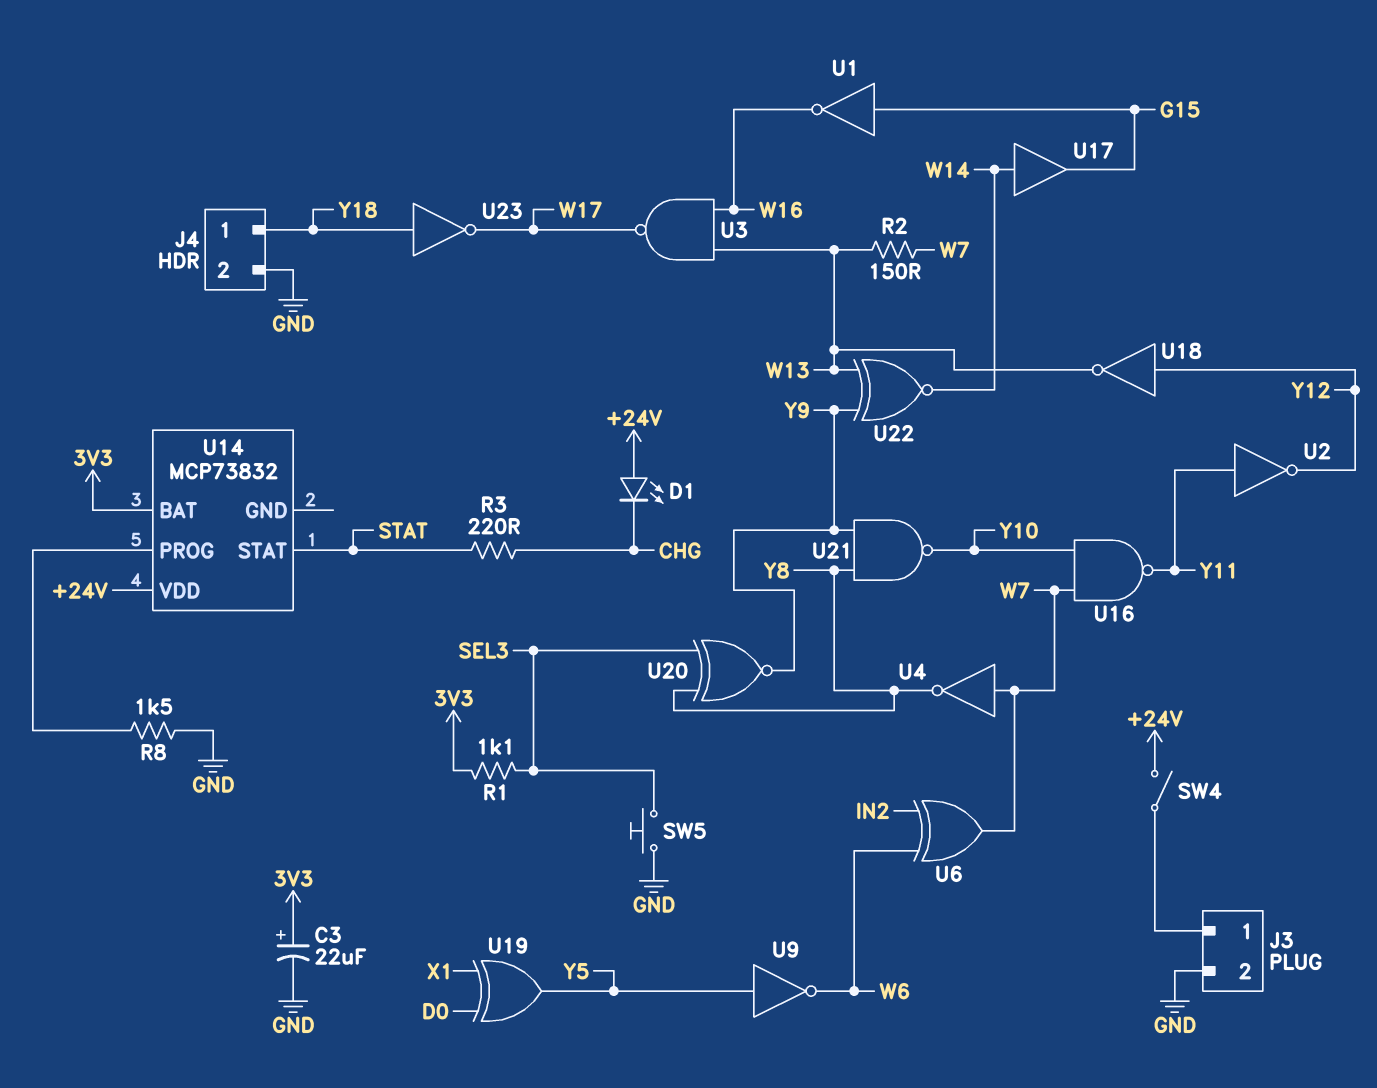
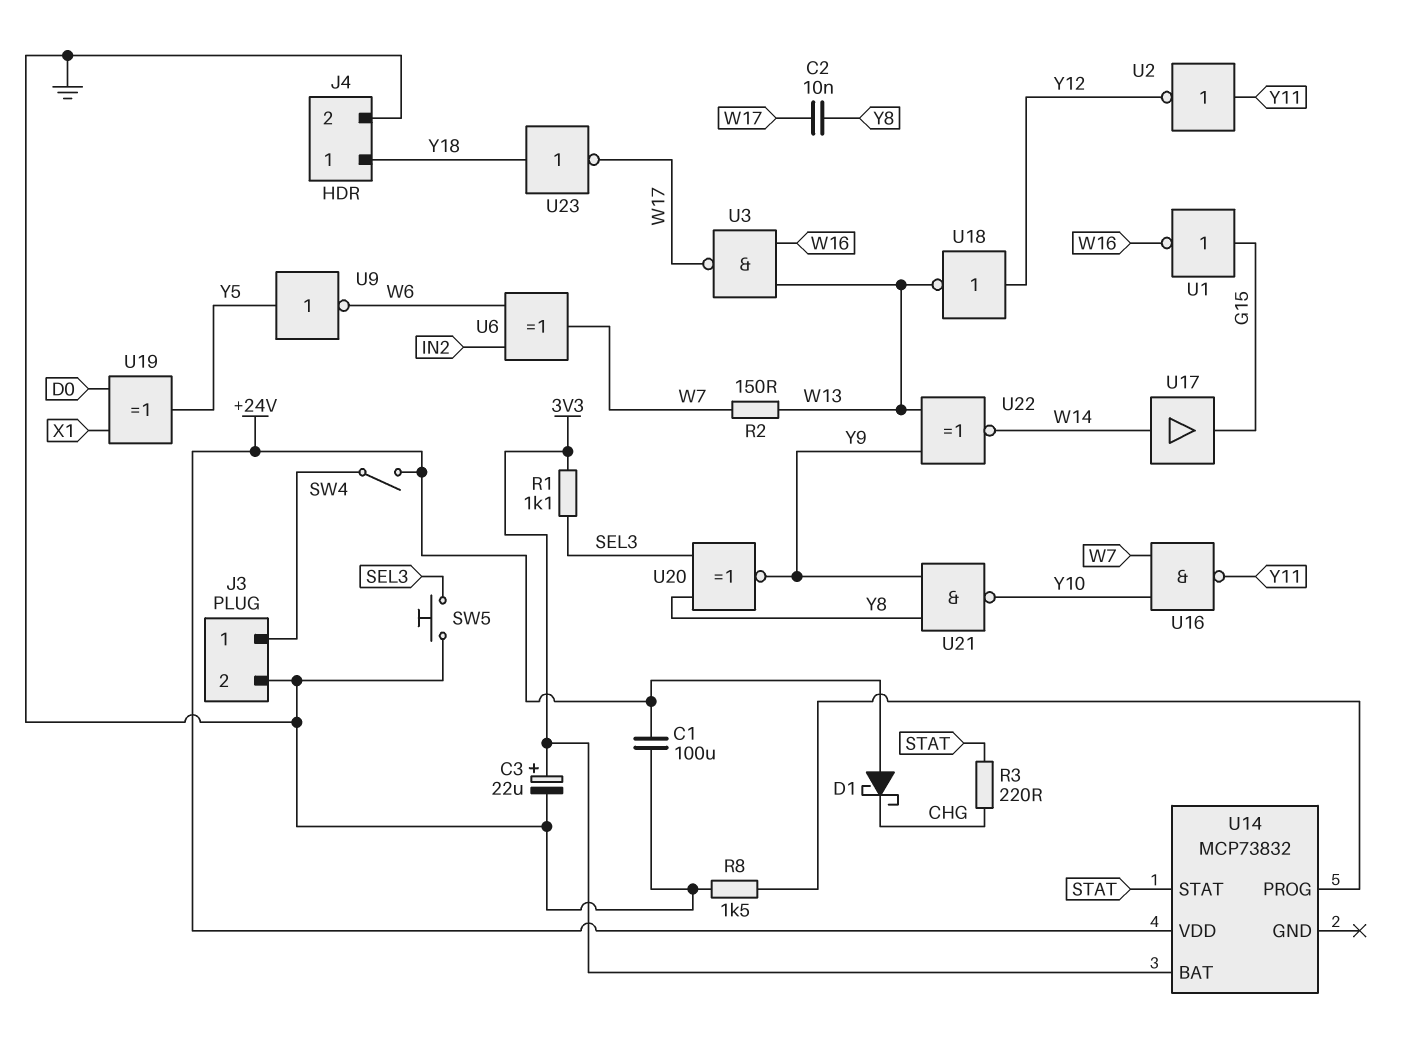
C1: none -> 100uF (+24V, GND)
C2: none -> 10nF (W17, Y8)
D1: LED (A +24V, K CHG) -> schottky (A +24V, K CHG)
U4: NOT (in W7, out Y8) -> none

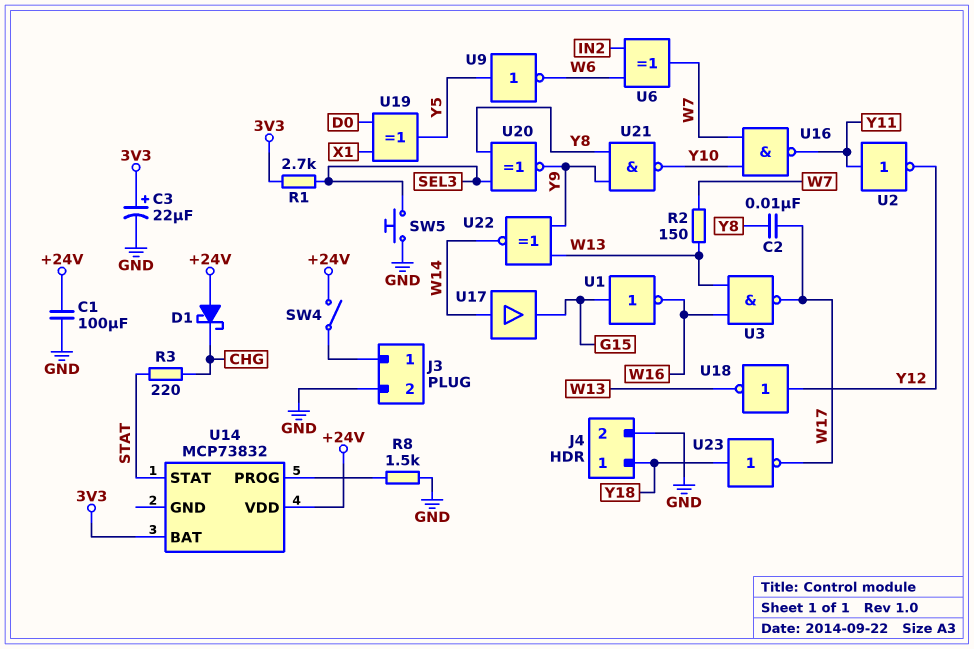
R1: 1.1k (3V3, SEL3) -> 2.7k (3V3, SEL3)

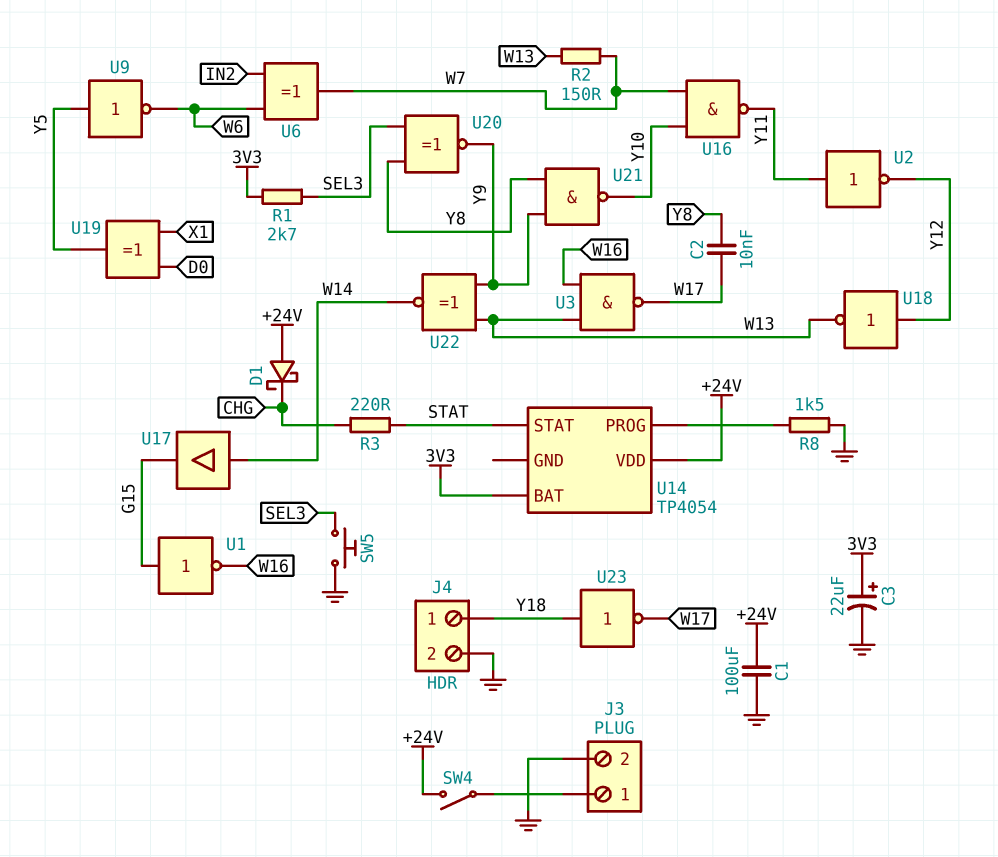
U14: MCP73832 -> TP4054

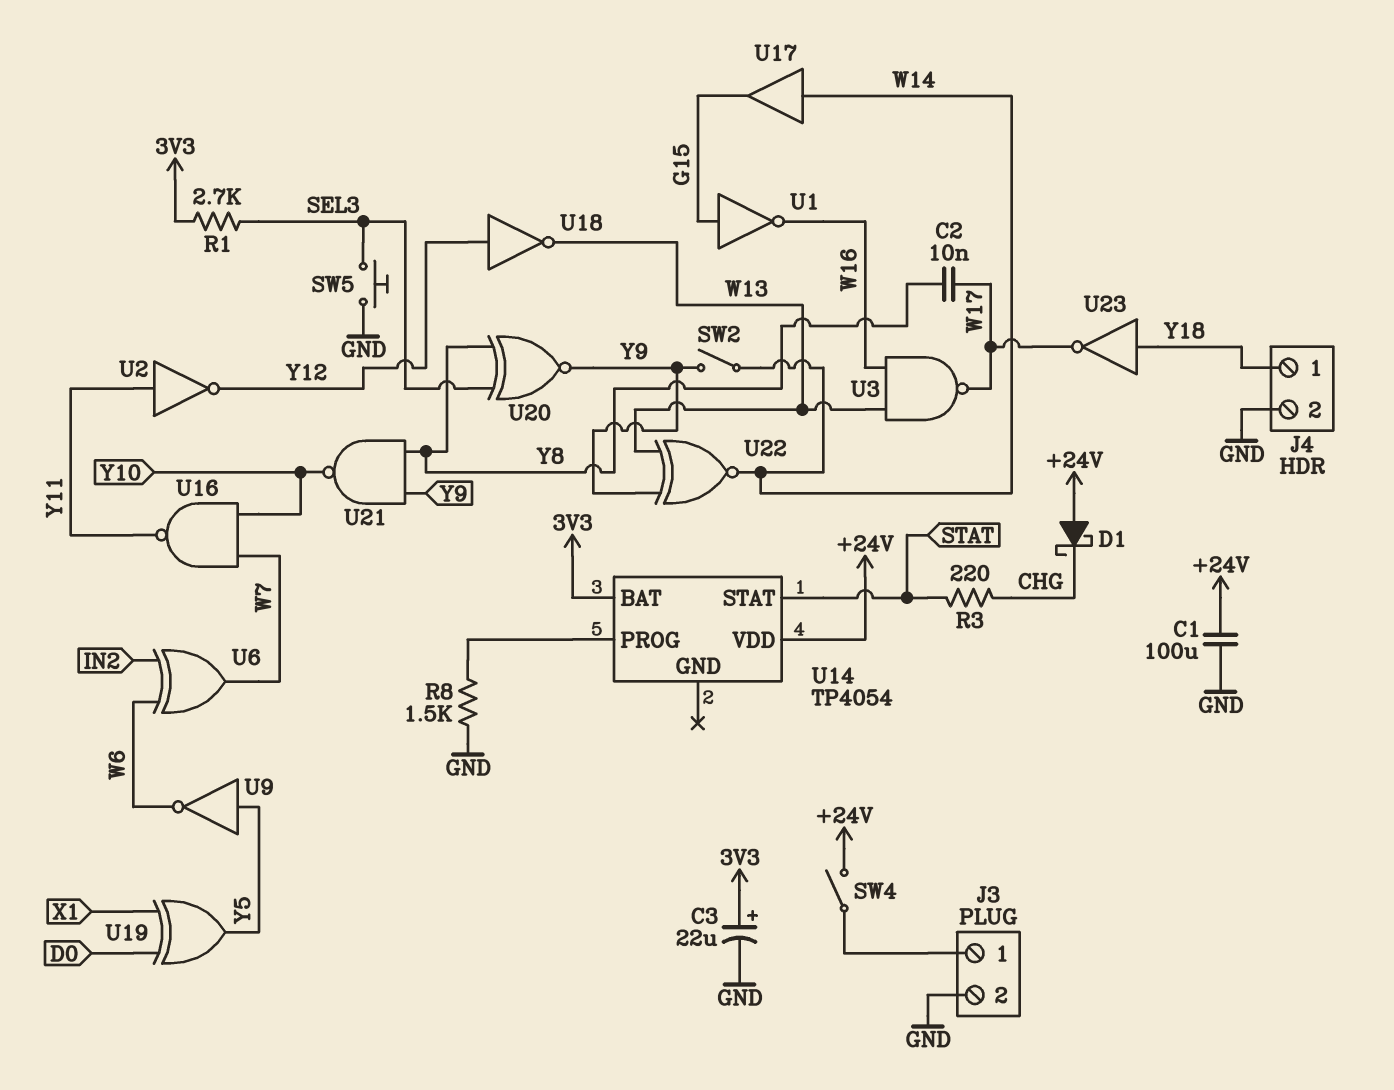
R2: 150 (W7, W13) -> none
SW2: none -> switch (W14, Y9)

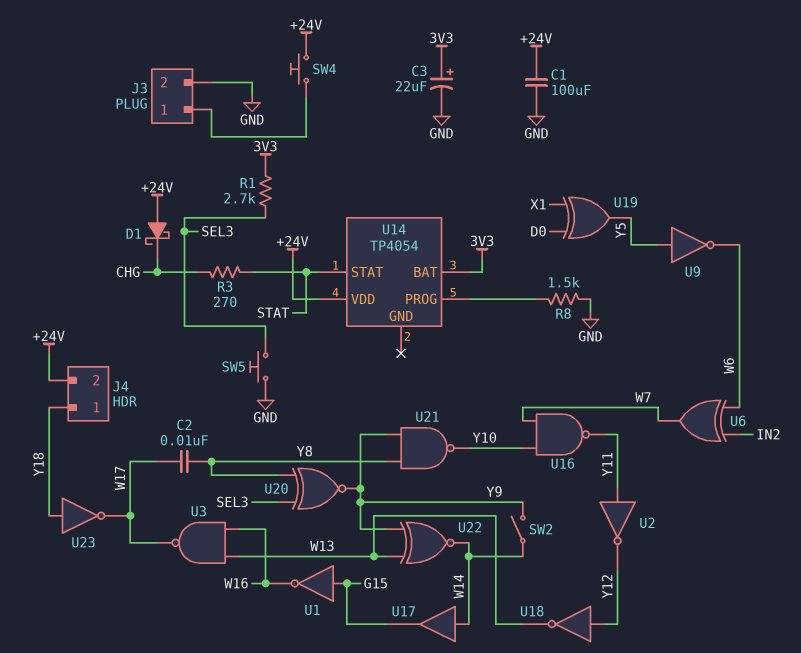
J4 pin 2: GND -> +24V
R3: 220 (CHG, STAT) -> 270 (CHG, STAT)
SW4: switch (+24V, J3/1) -> button (+24V, J3/1)

